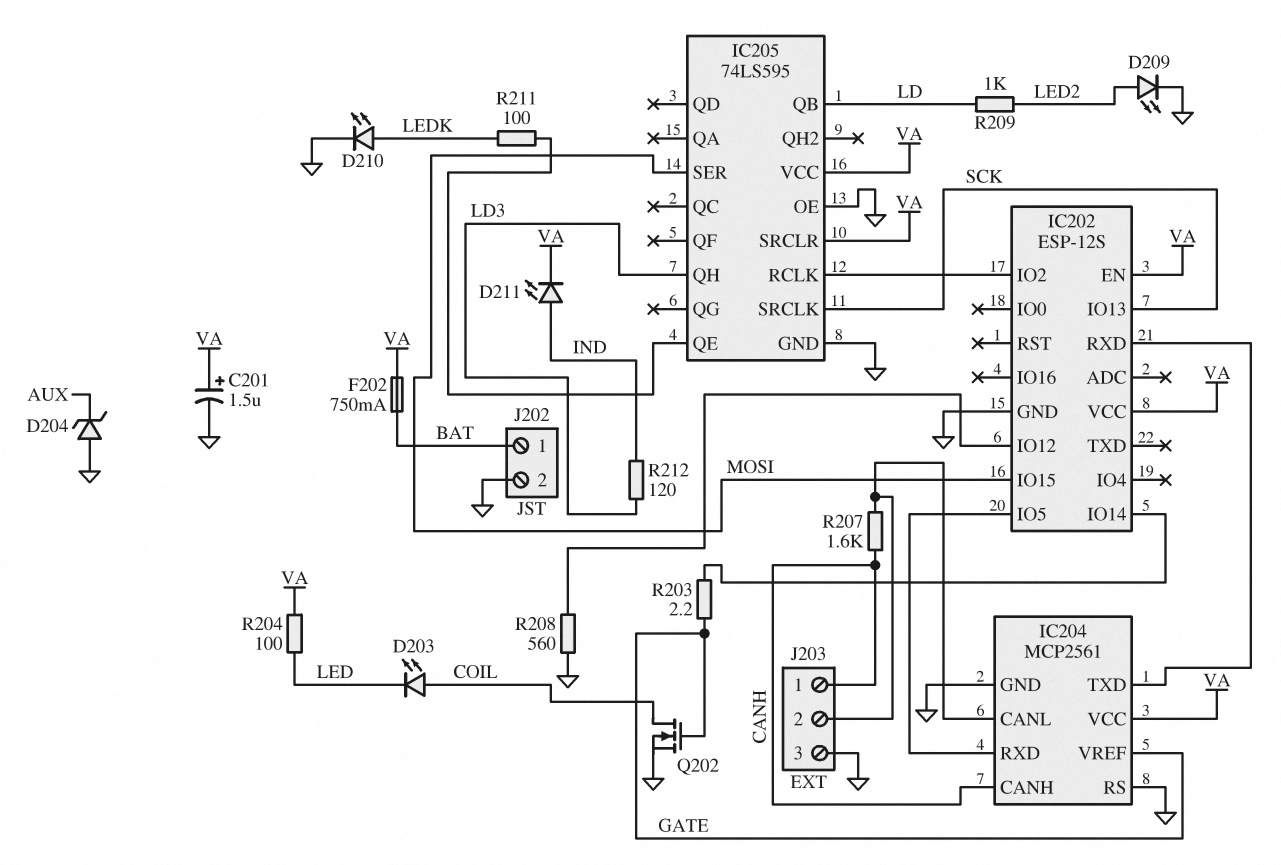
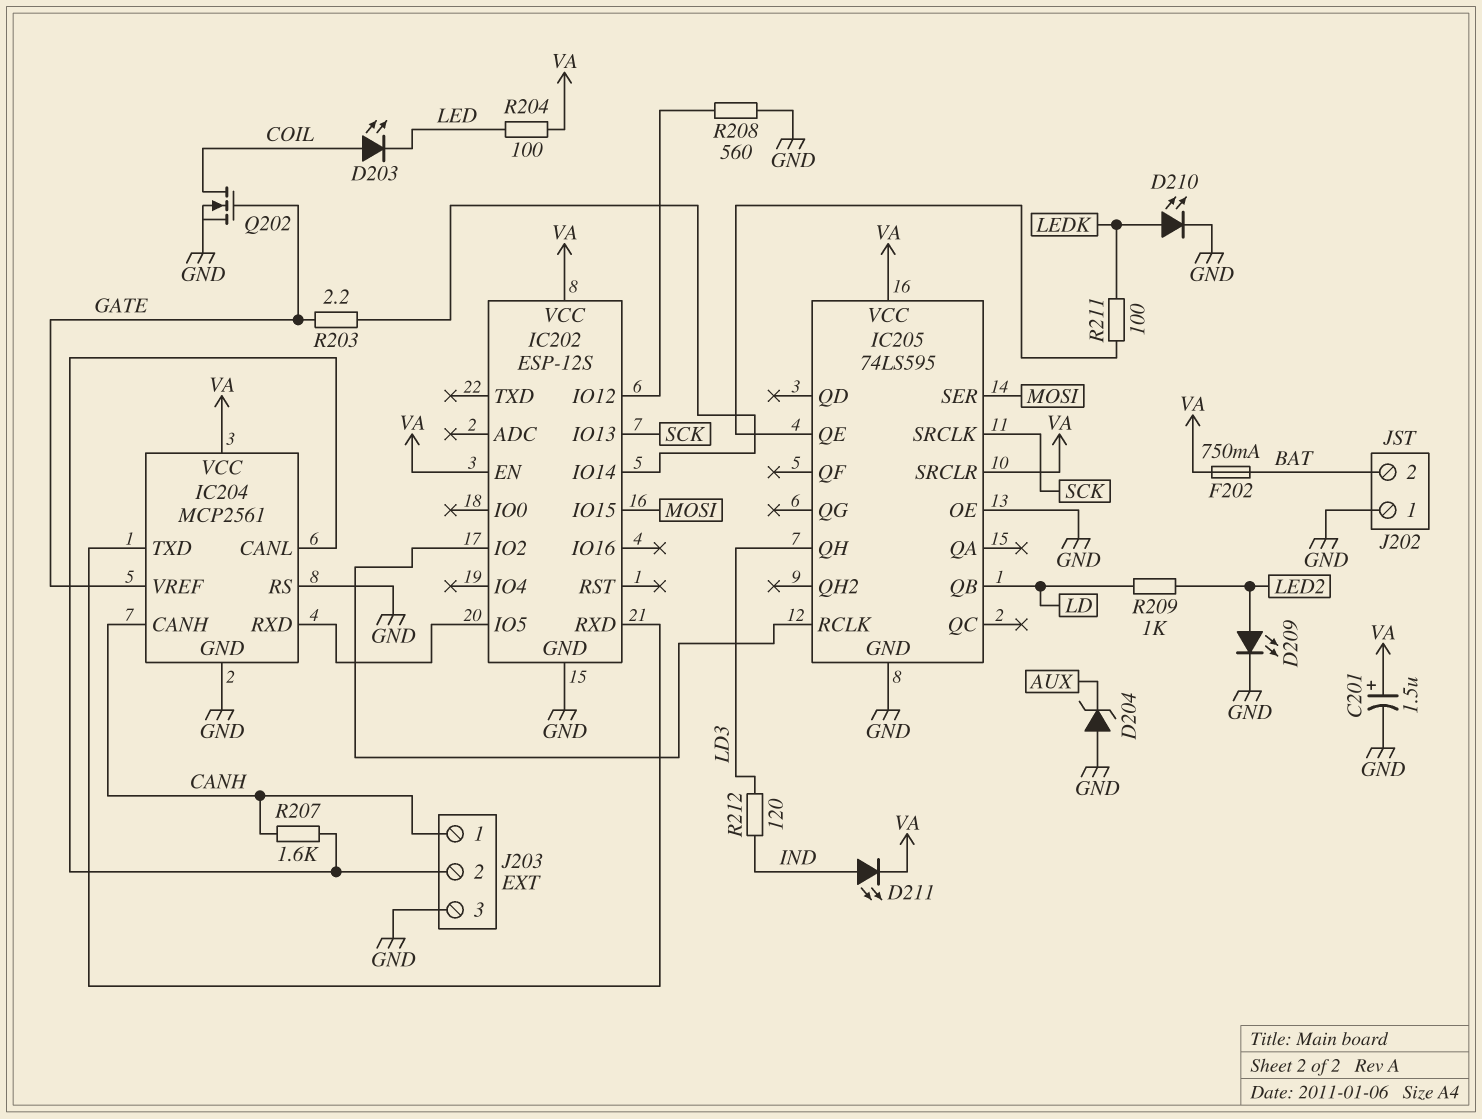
J202 pin 1: BAT -> GND
J202 pin 2: GND -> BAT

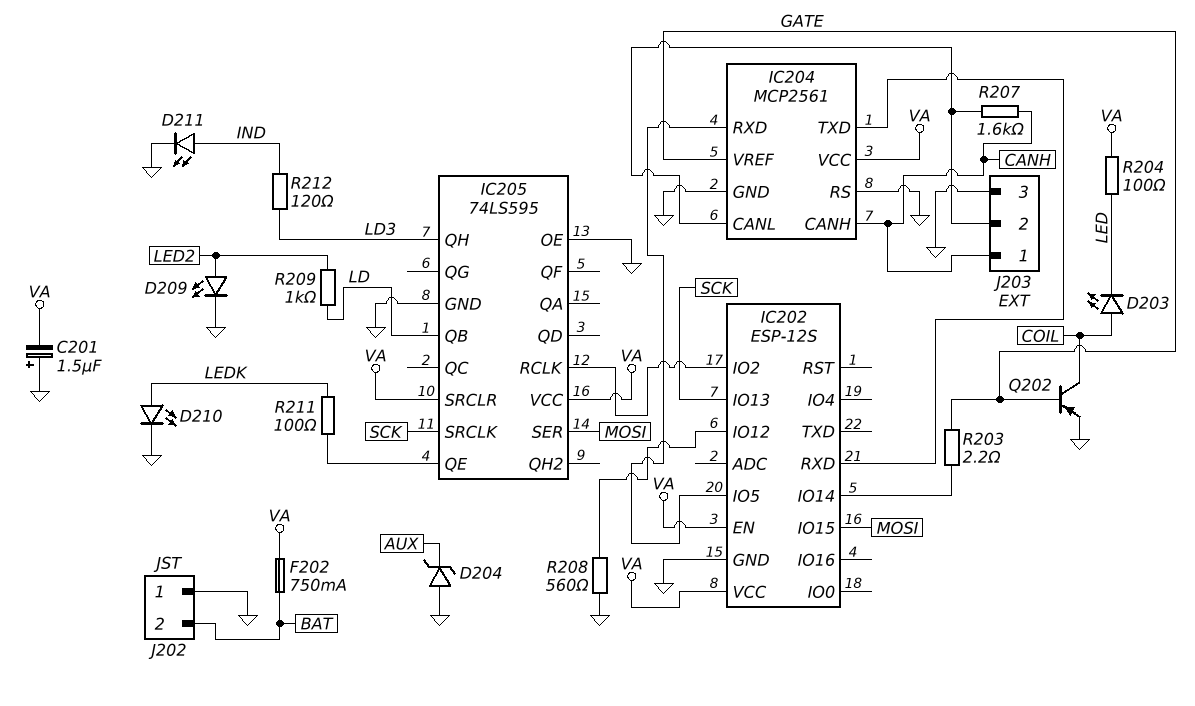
C201: 1.5uF (plus VA, minus GND) -> 1.5uF (plus GND, minus VA)
D211: LED (A IND, K VA) -> LED (A IND, K GND)
Q202: NMOS (G GATE, D COIL, S GND) -> PNP (B GATE, C COIL, E GND)

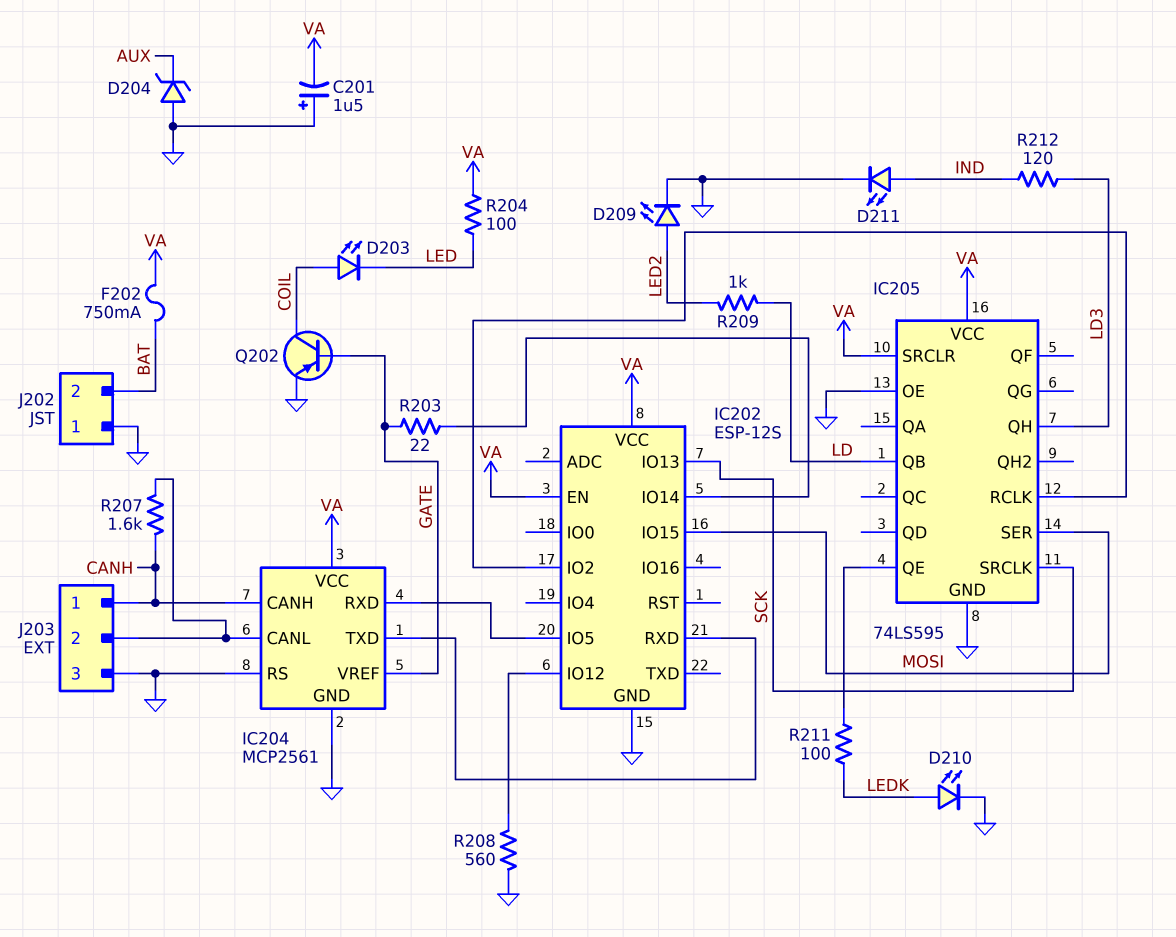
R203: 2.2 (GATE, IC202/IO14) -> 22 (GATE, IC202/IO14)

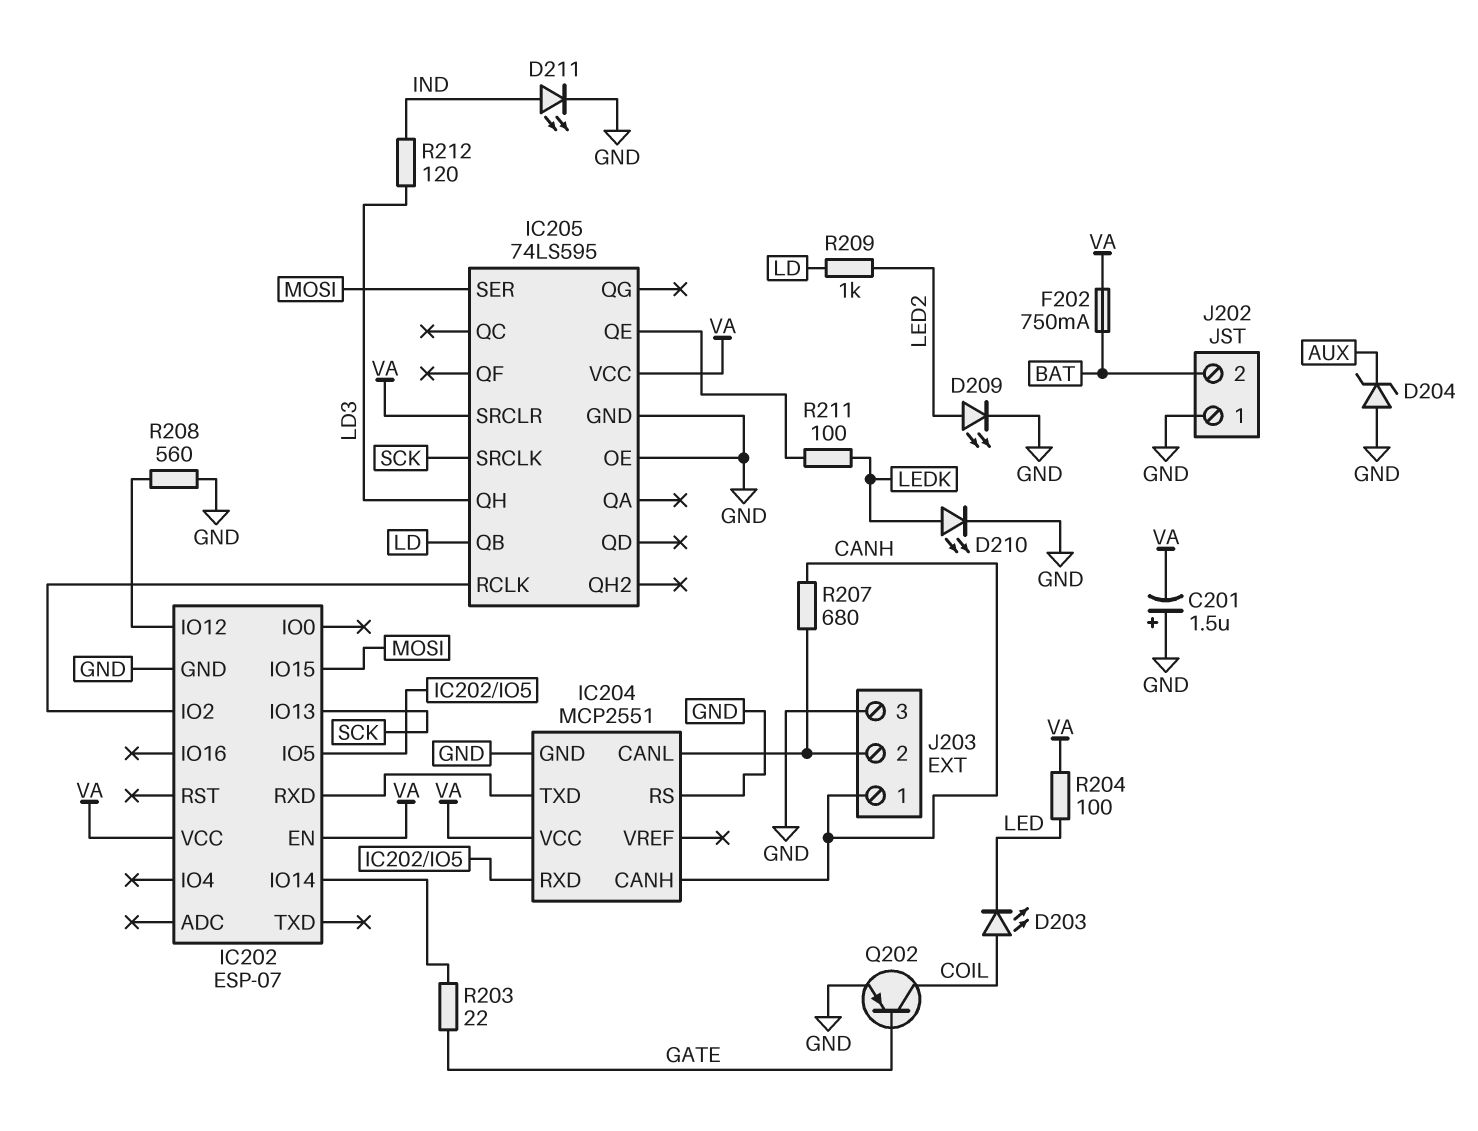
IC202: ESP-12S -> ESP-07
IC204: MCP2561 -> MCP2551
IC204 pin VREF: GATE -> none
R207: 1.6k (CANH, IC204/CANL) -> 680 (CANH, IC204/CANL)

